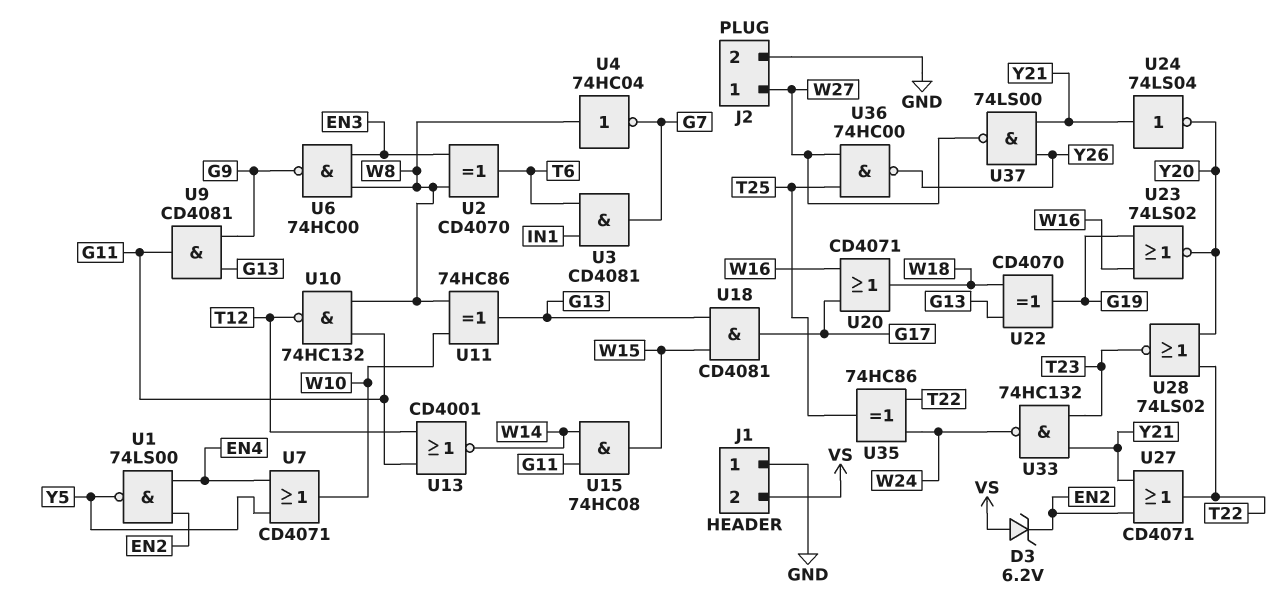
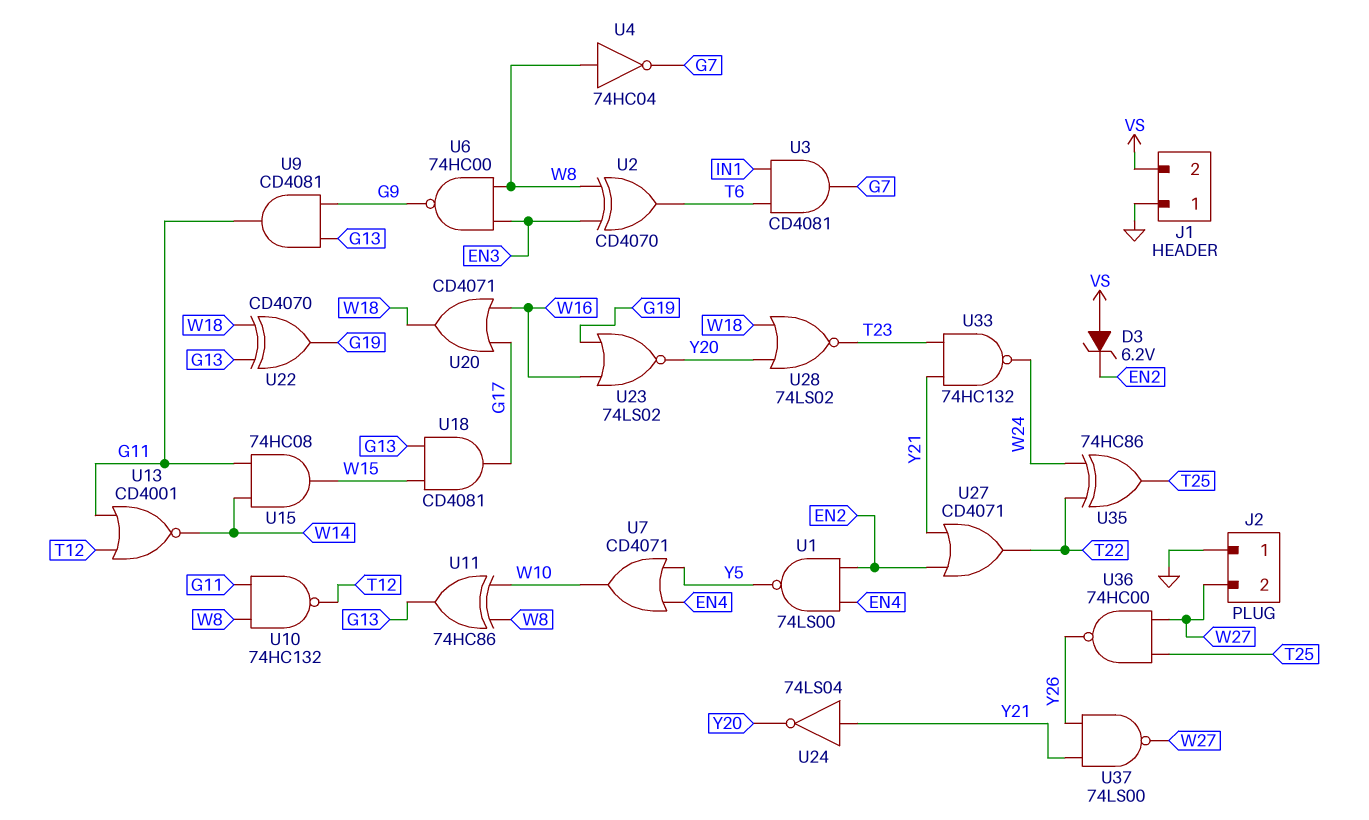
J2 pin 1: W27 -> GND
J2 pin 2: GND -> W27
U28: NOR 74LS02 (in T22, in Y20, out T23) -> NOR 74LS02 (in W18, in Y20, out T23)

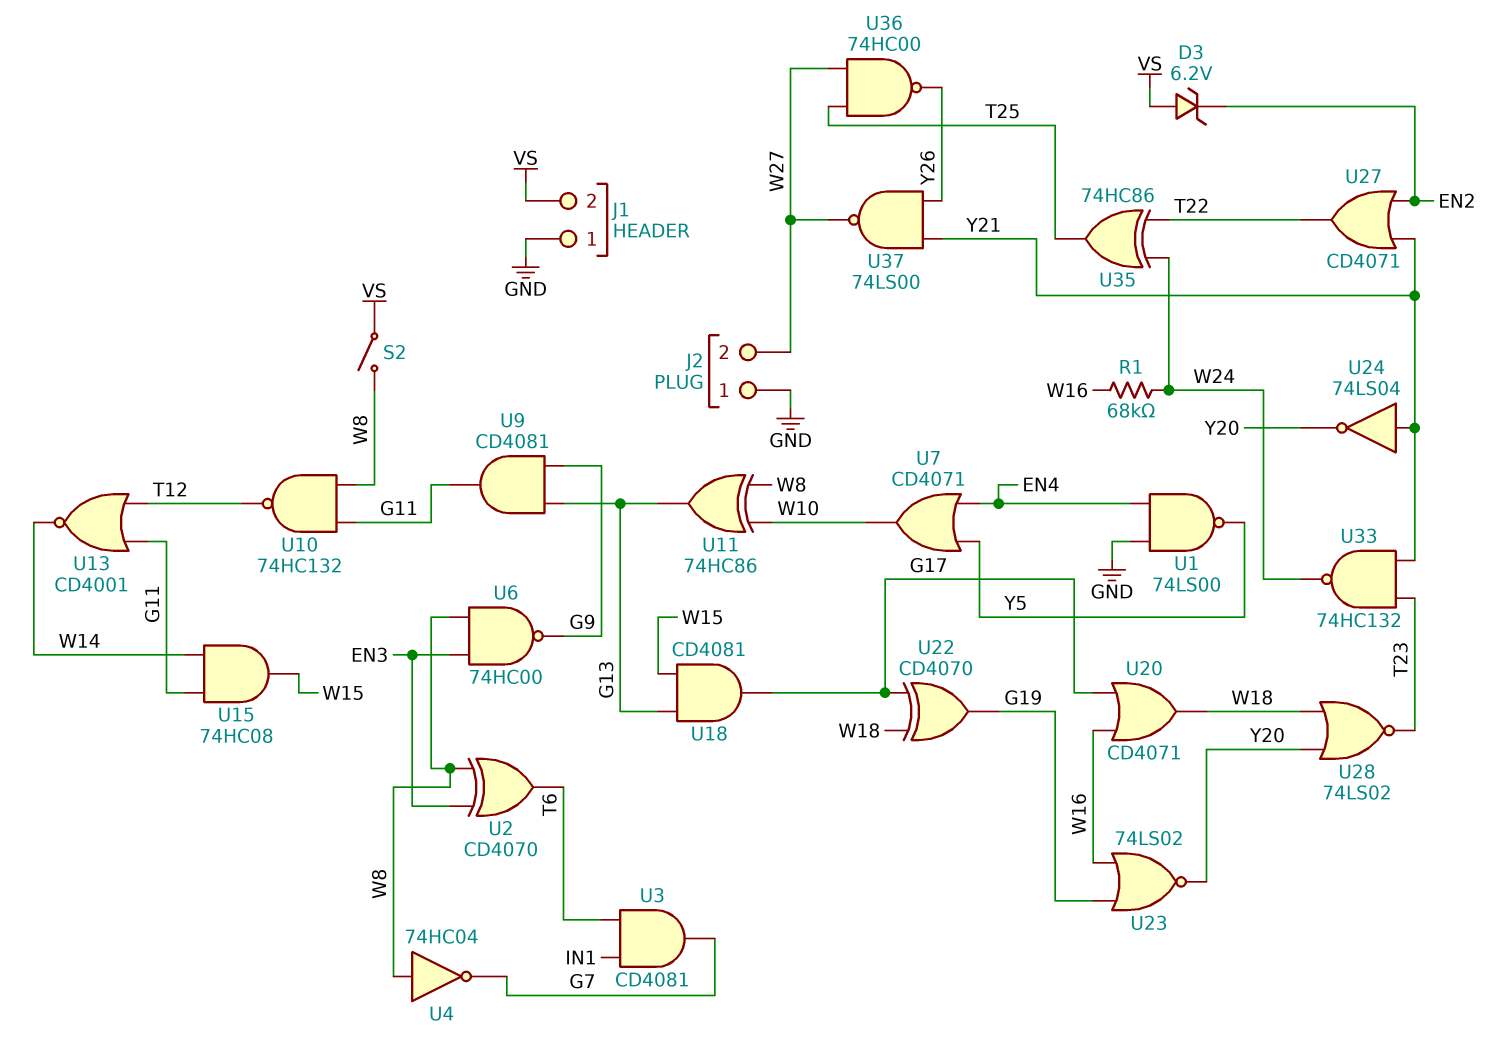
R1: none -> 68k (W16, W24)
S2: none -> switch (VS, W8)
U1: NAND 74LS00 (in EN2, in EN4, out Y5) -> NAND 74LS00 (in EN4, in GND, out Y5)
U22: XOR CD4070 (in G13, in W18, out G19) -> XOR CD4070 (in G17, in W18, out G19)

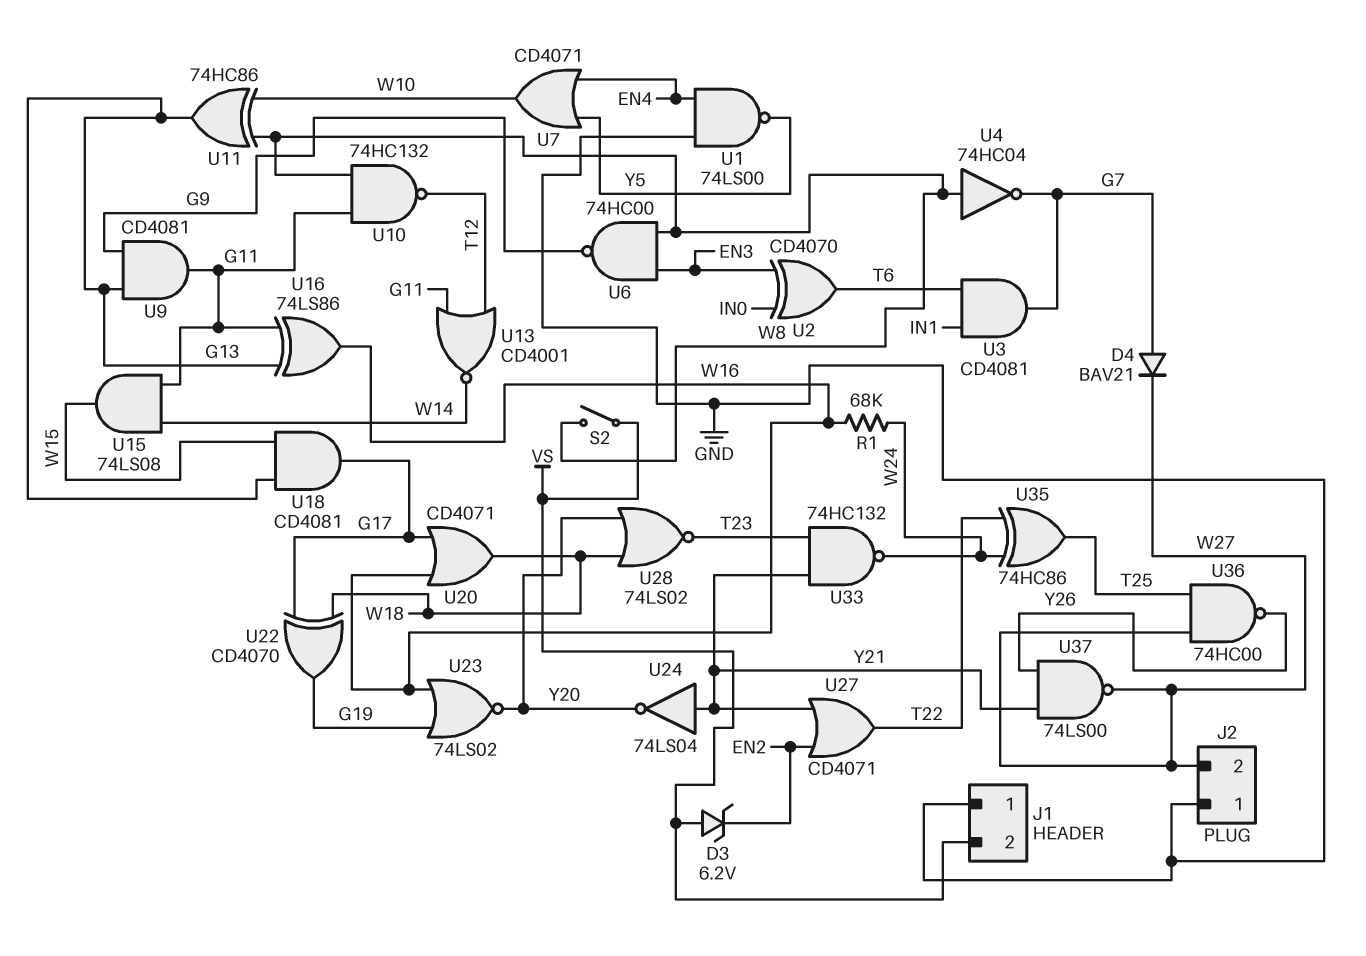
D4: none -> diode BAV21 (A G7, K W27)
U2: XOR CD4070 (in EN3, in W8, out T6) -> XOR CD4070 (in EN3, in IN0, out T6)
U15: AND 74HC08 (in G11, in W14, out W15) -> AND 74LS08 (in G11, in W14, out W15)
U16: none -> XOR 74LS86 (in G11, in G13, out W16)

